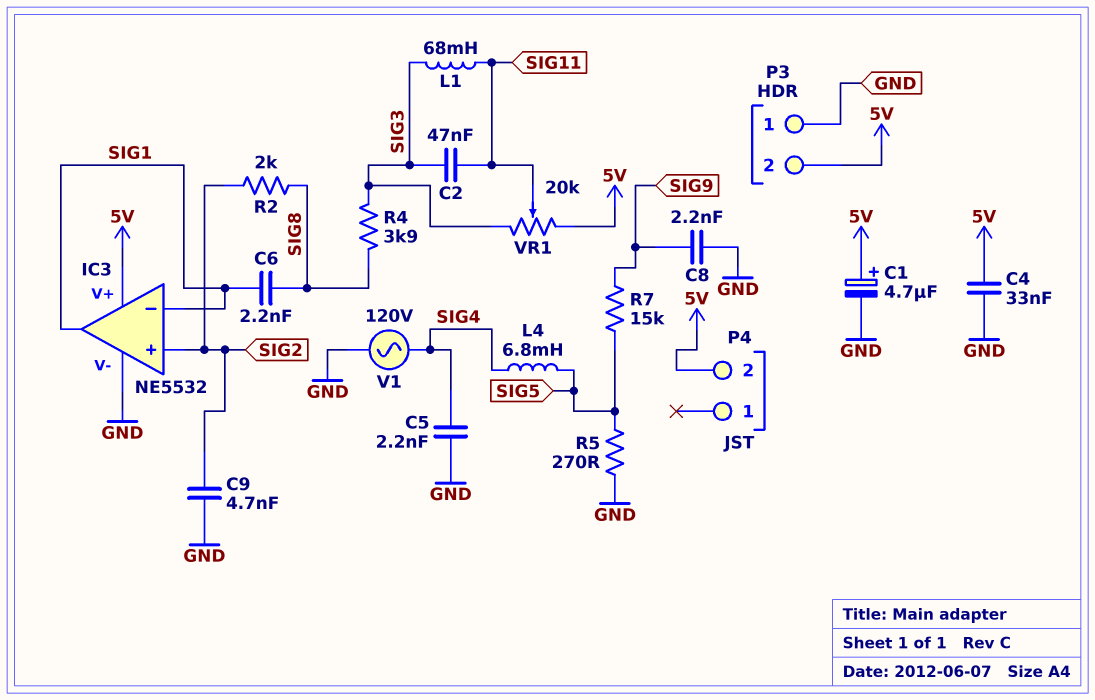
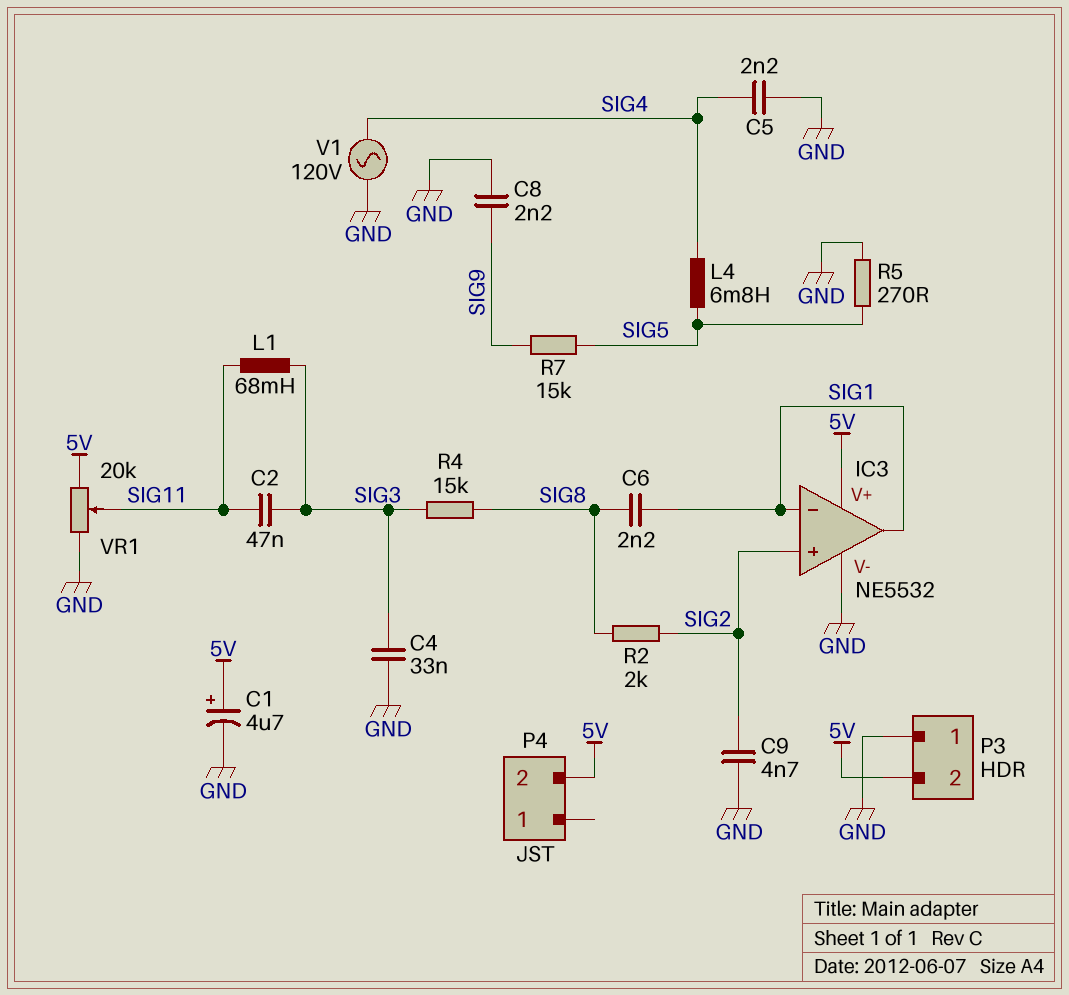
C4: 33nF (5V, GND) -> 33nF (GND, SIG3)
R4: 3.9k (SIG3, SIG8) -> 15k (SIG3, SIG8)
VR1: 20k (5V, SIG3, wiper SIG11) -> 20k (5V, GND, wiper SIG11)

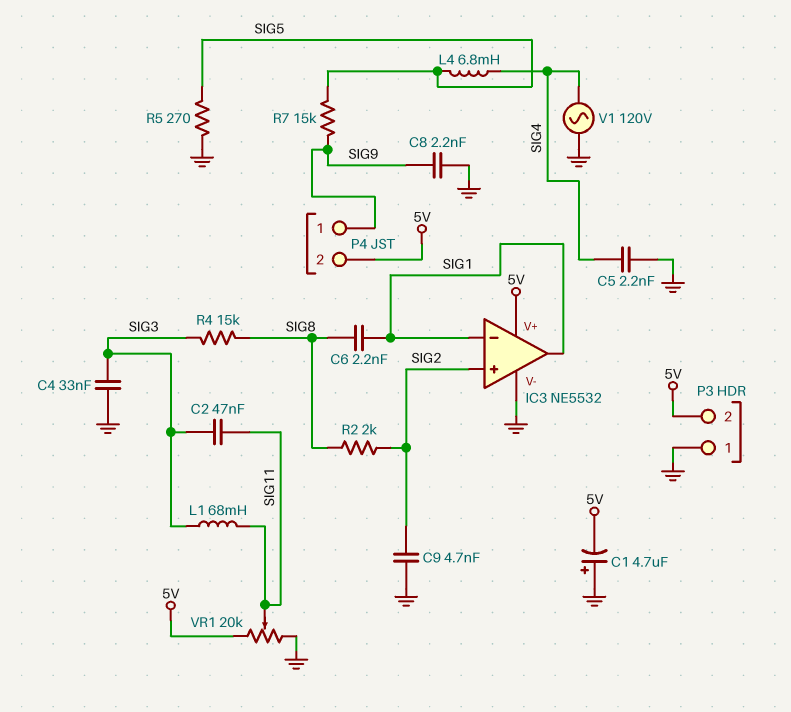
C1: 4.7uF (plus 5V, minus GND) -> 4.7uF (plus GND, minus 5V)
P4 pin 1: none -> SIG9

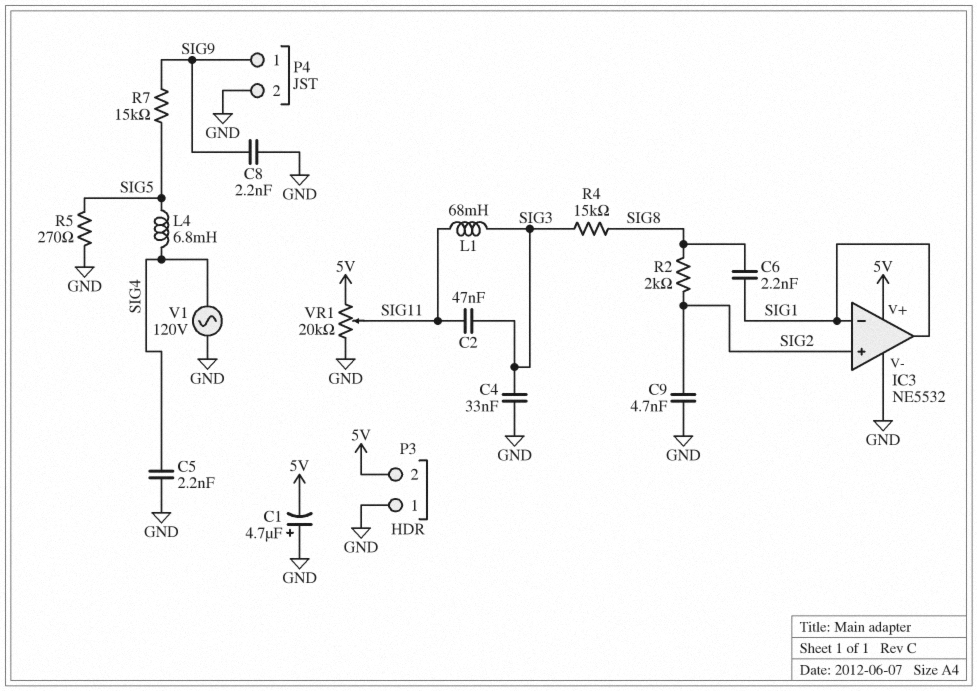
P4 pin 2: 5V -> GND

